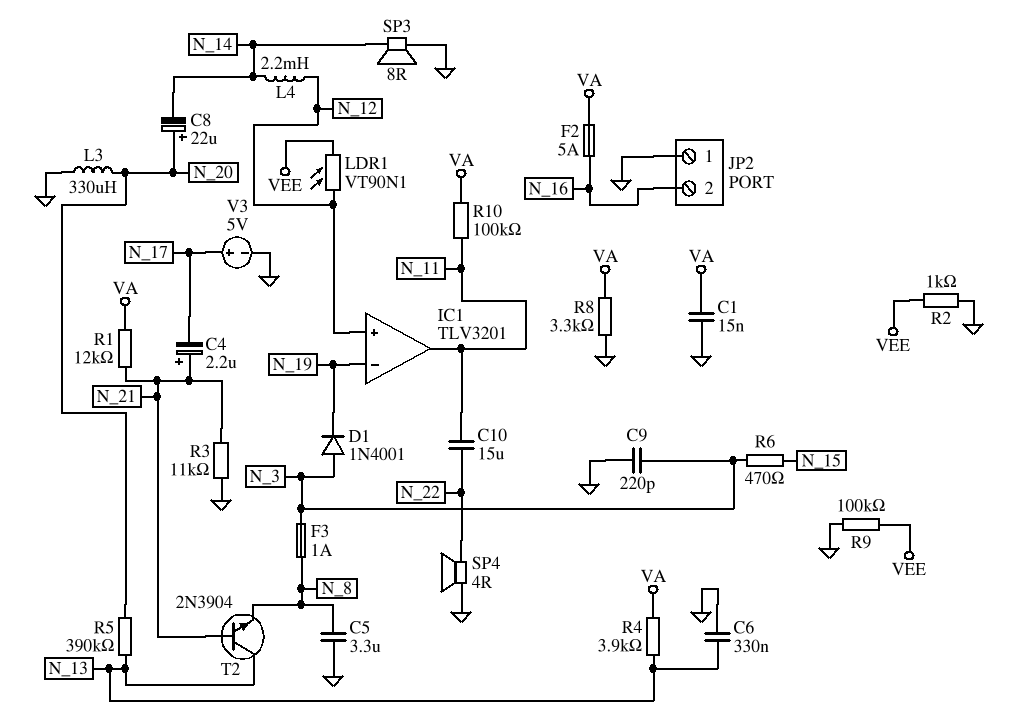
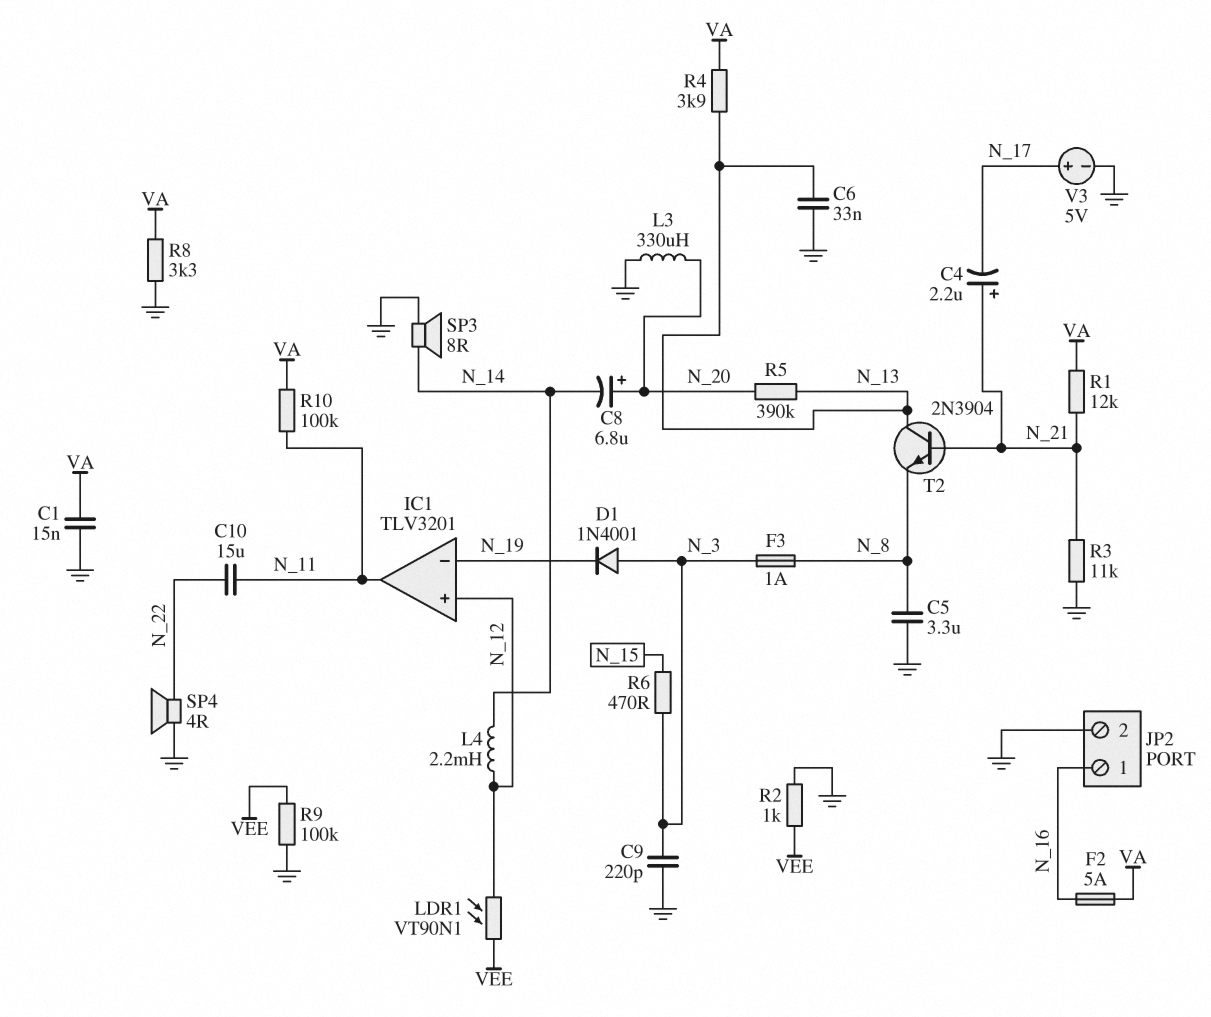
C6: 330nF (GND, N_13) -> 33nF (GND, N_13)
C8: 22uF (plus N_20, minus N_14) -> 6.8uF (plus N_20, minus N_14)
JP2 pin 1: GND -> N_16
JP2 pin 2: N_16 -> GND

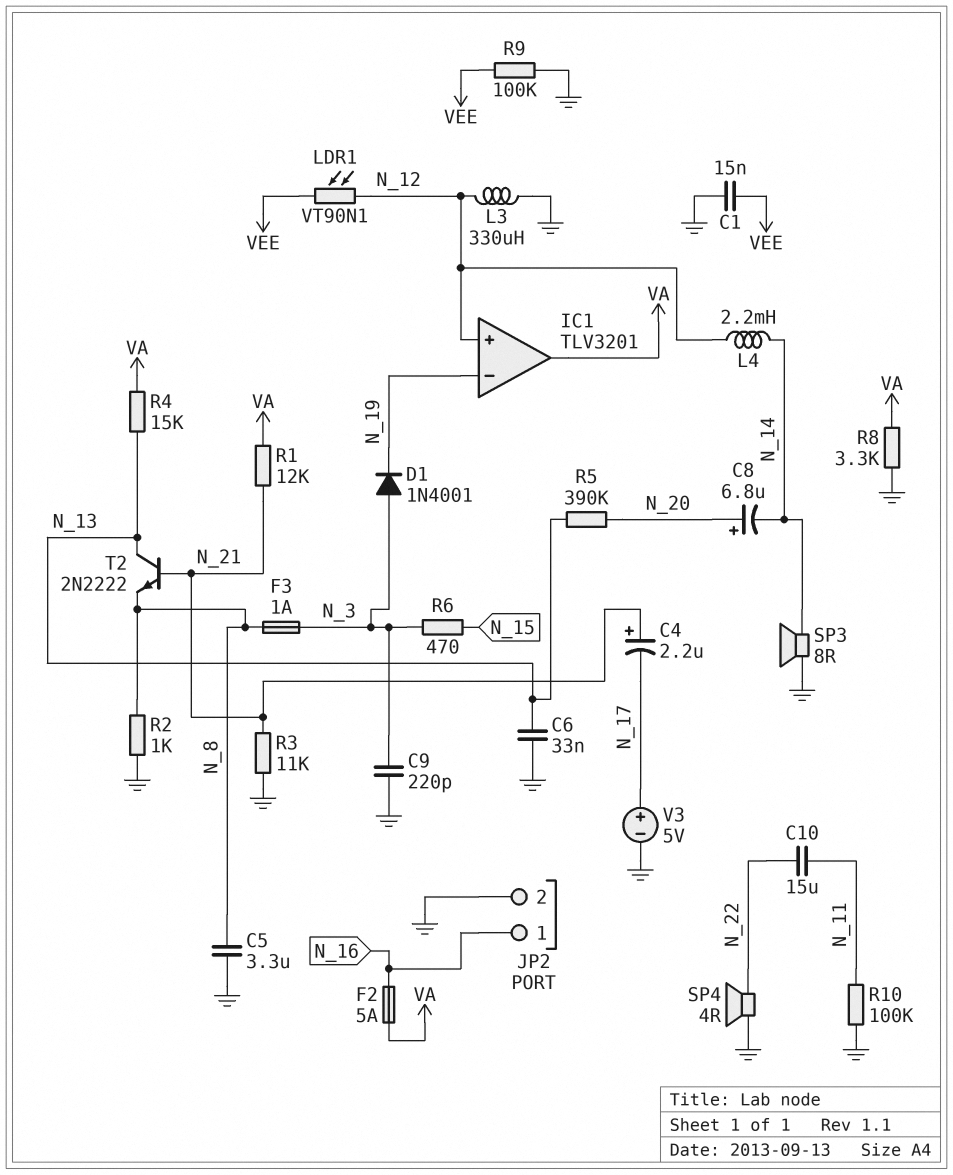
C1: 15nF (GND, VA) -> 15nF (GND, VEE)
IC1 pin out: N_11 -> VA
L3: 330uH (GND, N_20) -> 330uH (GND, N_12)
R2: 1k (GND, VEE) -> 1k (GND, N_8)
R4: 3.9k (N_13, VA) -> 15k (N_13, VA)
R10: 100k (N_11, VA) -> 100k (GND, N_11)
T2: NPN 2N3904 (B N_21, C N_13, E N_8) -> NPN 2N2222 (B N_21, C N_13, E N_8)

